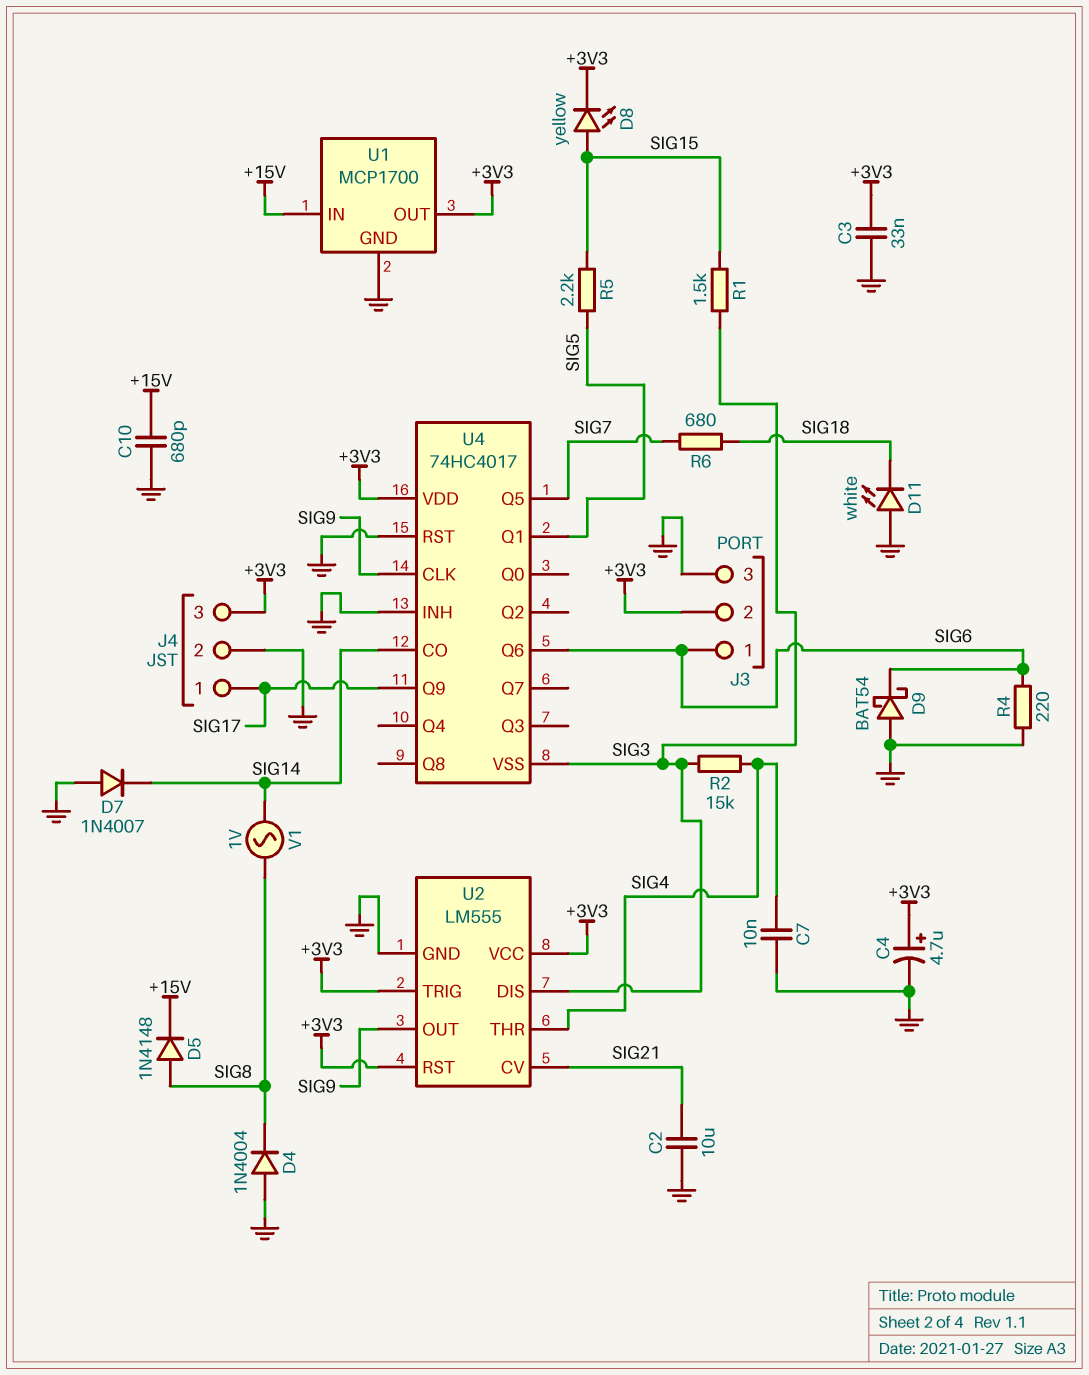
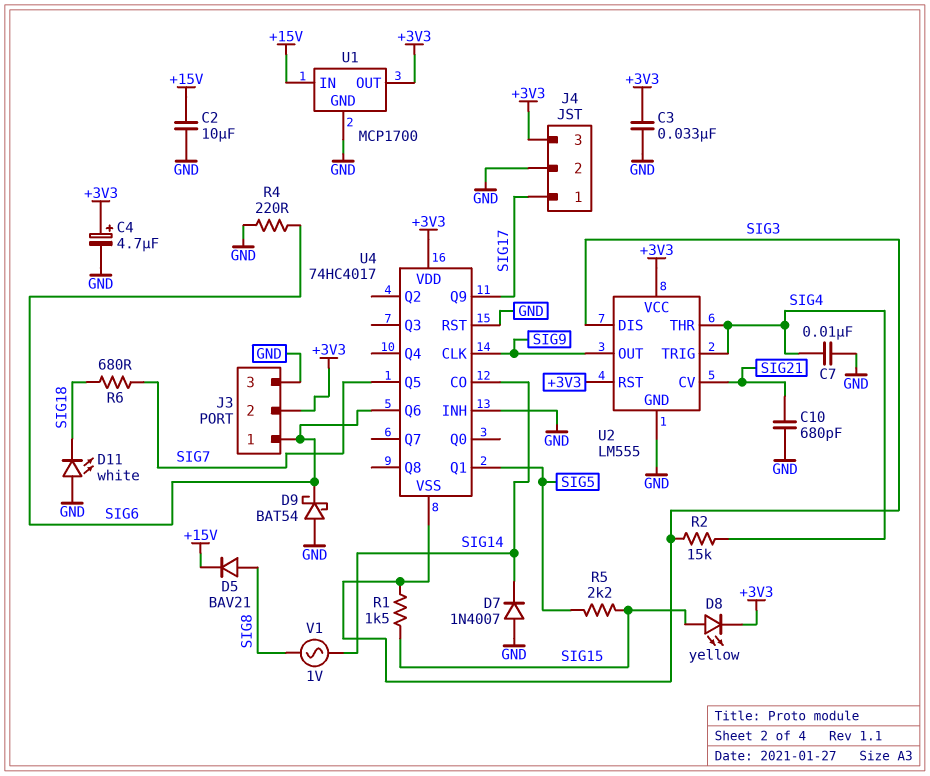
C2: 10uF (GND, SIG21) -> 10uF (+15V, GND)
C10: 680pF (+15V, GND) -> 680pF (GND, SIG21)
D4: diode 1N4004 (A GND, K SIG8) -> none
D5: diode 1N4148 (A SIG8, K +15V) -> diode BAV21 (A SIG8, K +15V)
U2 pin TRIG: +3V3 -> SIG4

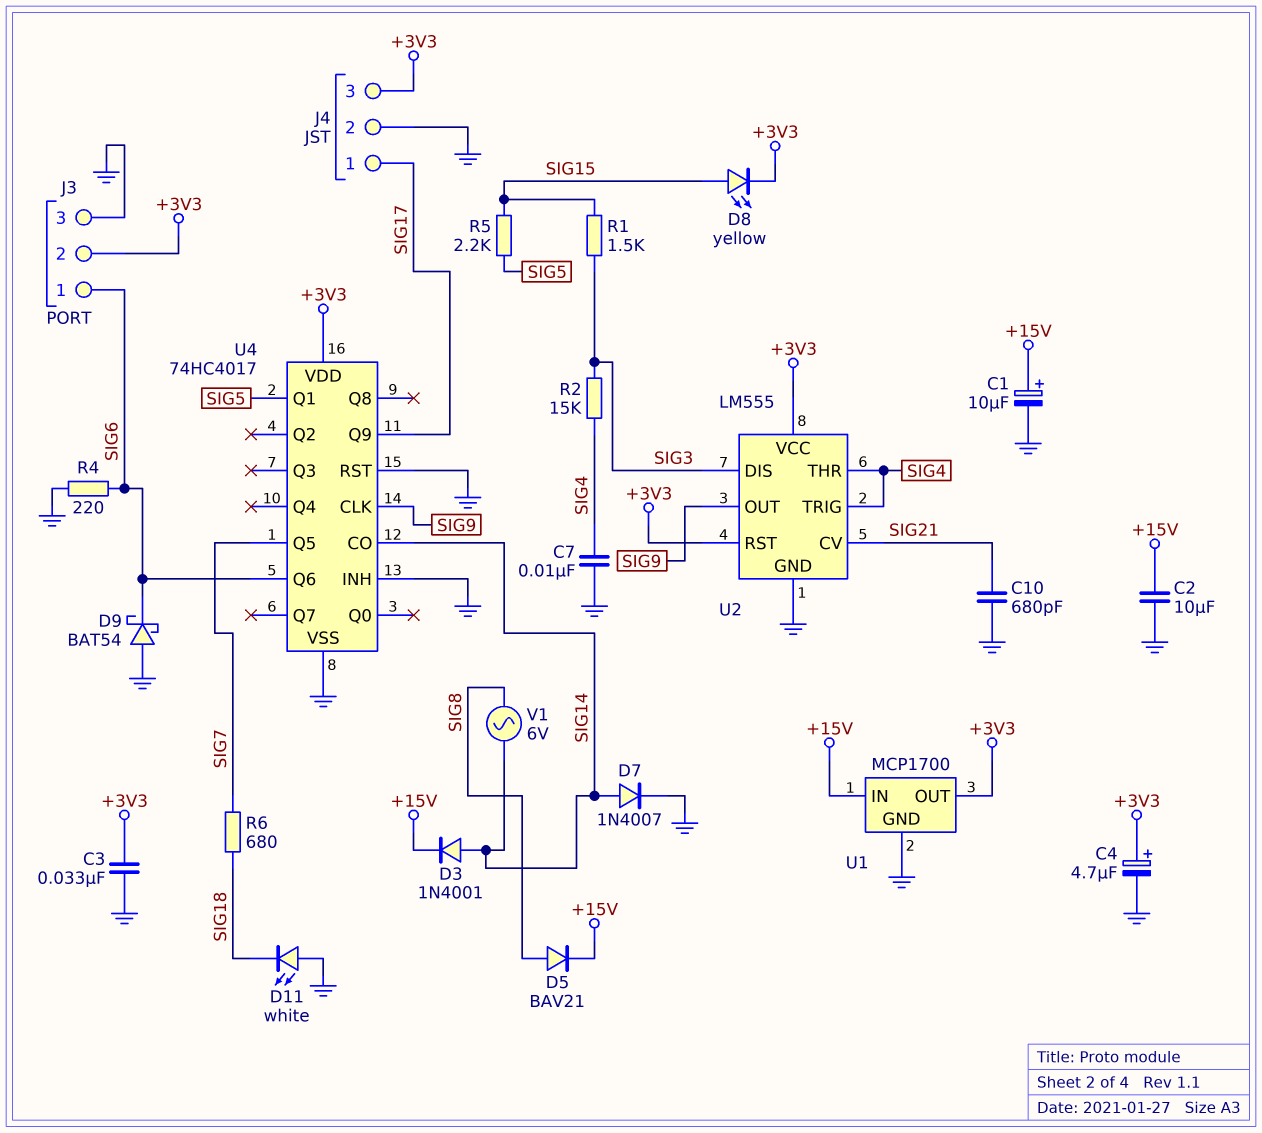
C1: none -> 10uF (plus +15V, minus GND)
D3: none -> diode 1N4001 (A SIG14, K +15V)
D7: diode 1N4007 (A GND, K SIG14) -> diode 1N4007 (A SIG14, K GND)
U4 pin VSS: SIG3 -> GND
V1: AC 1V (SIG8, SIG14) -> AC 6V (SIG8, SIG14)

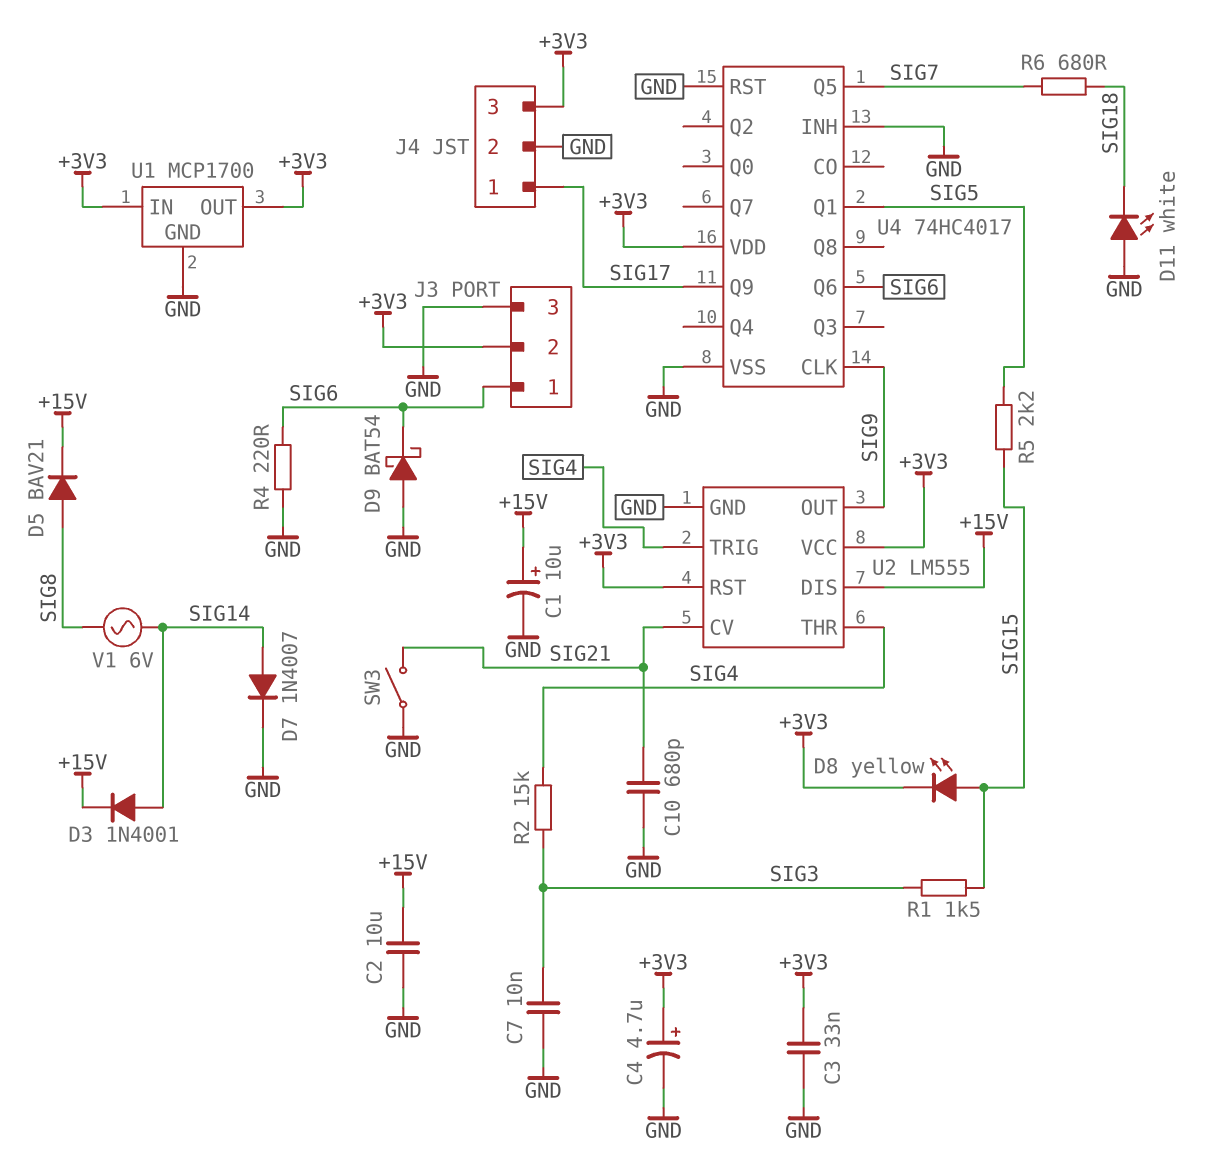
C7: 10nF (GND, SIG4) -> 10nF (GND, SIG3)
SW3: none -> switch (GND, SIG21)
U1 pin IN: +15V -> +3V3
U2 pin DIS: SIG3 -> +15V
U4 pin CO: SIG14 -> none

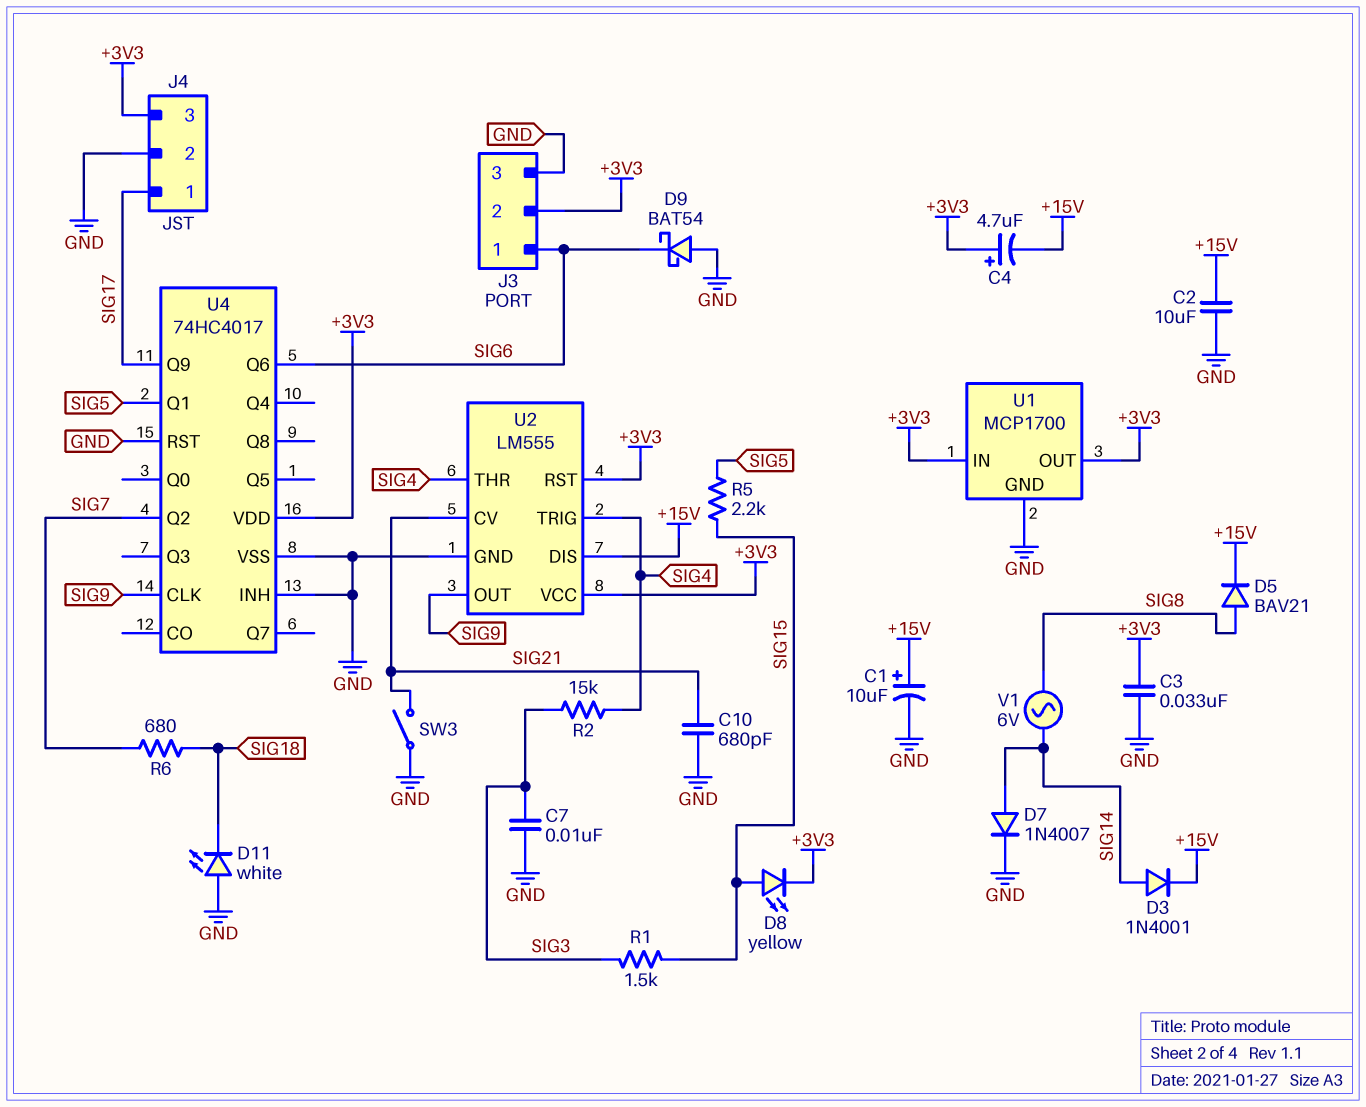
C4: 4.7uF (plus +3V3, minus GND) -> 4.7uF (plus +3V3, minus +15V)
R4: 220 (GND, SIG6) -> none
U4 pin Q2: none -> SIG7
U4 pin Q5: SIG7 -> none

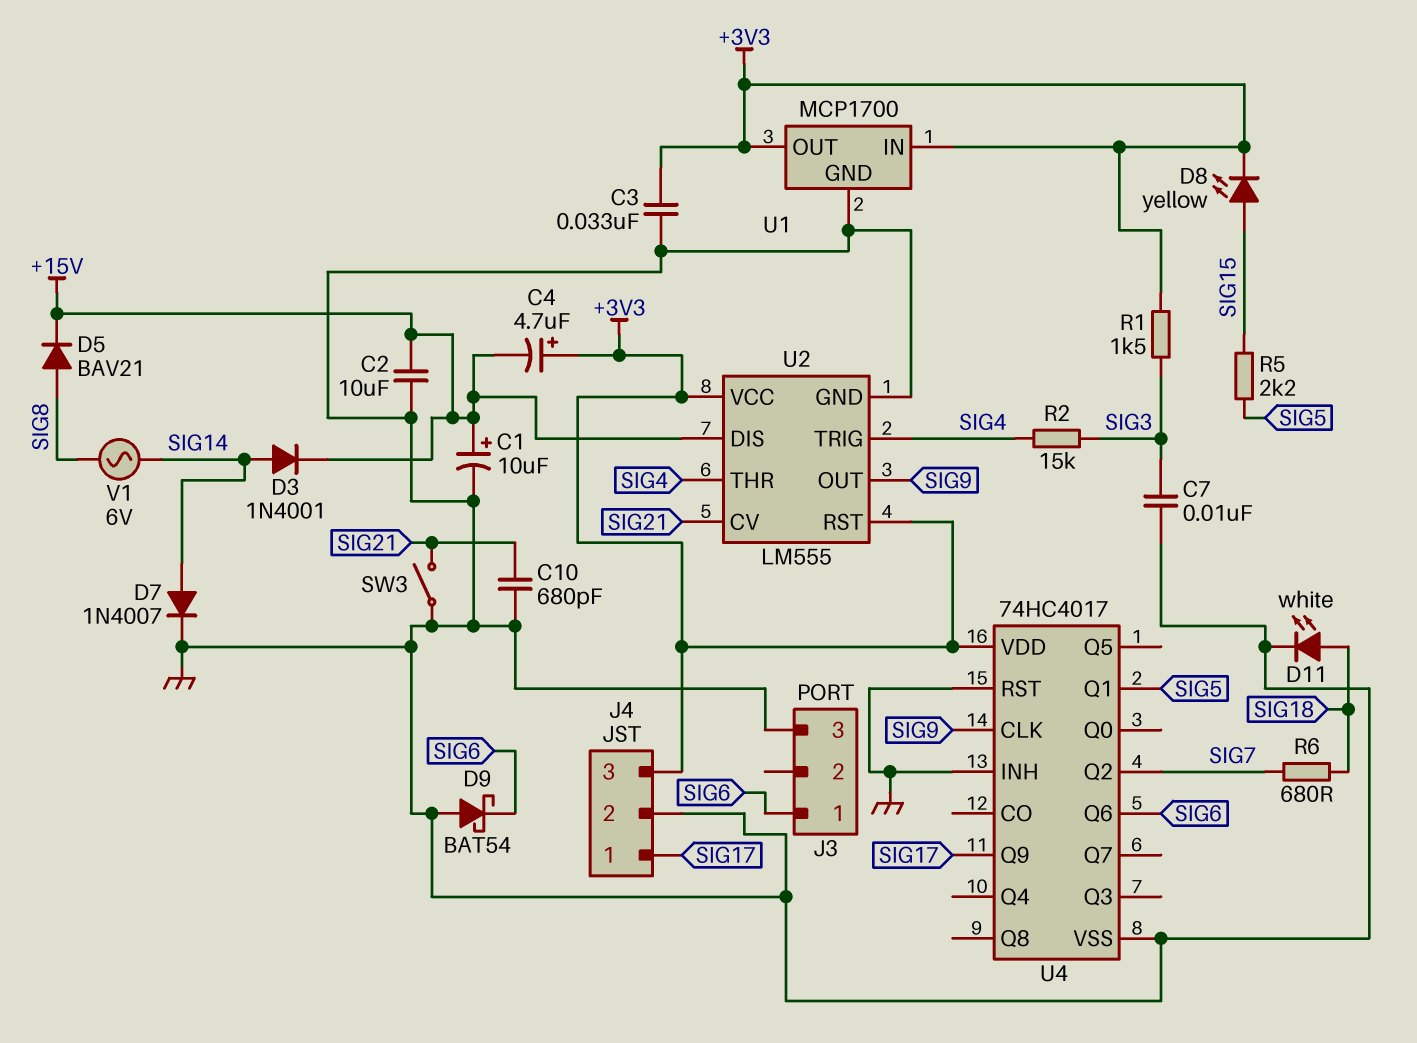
D11: LED white (A GND, K SIG18) -> LED white (A SIG18, K GND)
J3 pin 2: +3V3 -> none
R1: 1.5k (SIG3, SIG15) -> 1.5k (+3V3, SIG3)

